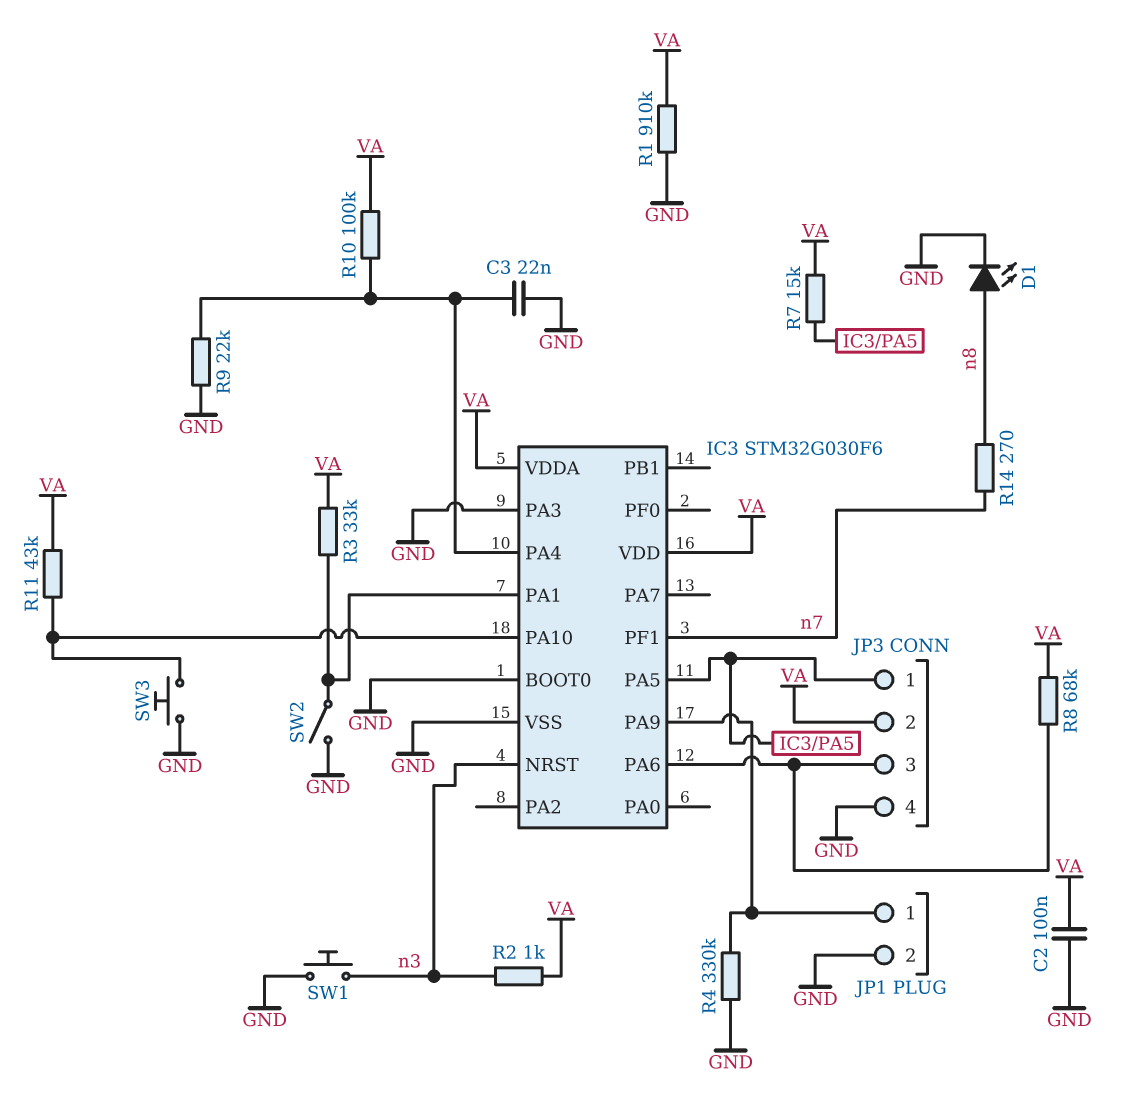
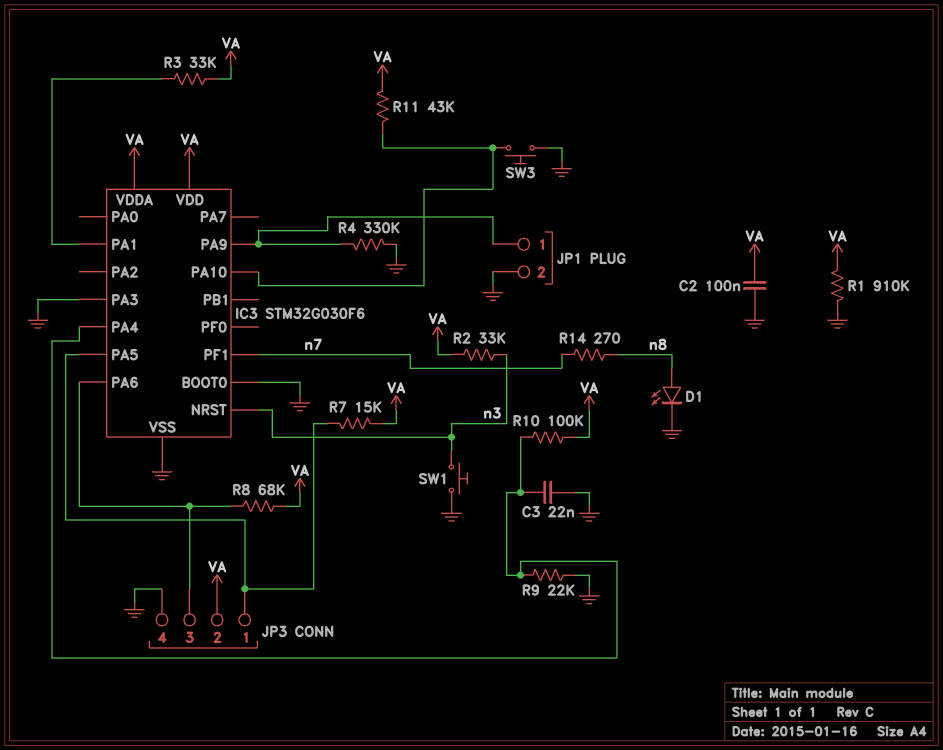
R2: 1k (VA, n3) -> 33k (VA, n3)
SW2: switch (GND, IC3/PA1) -> none

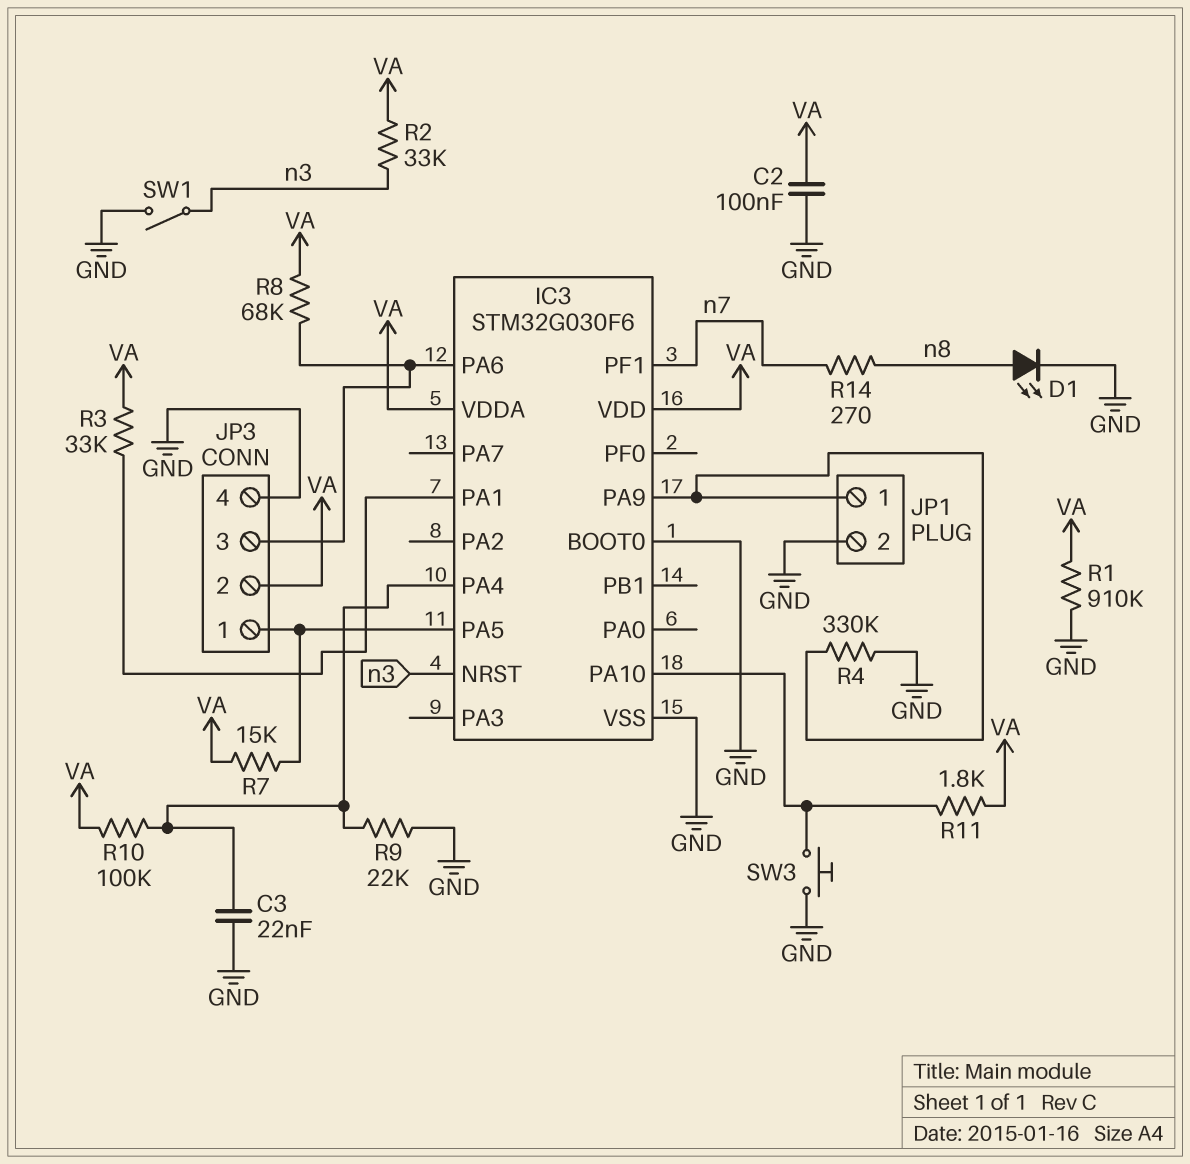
IC3 pin PA3: GND -> none
R11: 43k (IC3/PA10, VA) -> 1.8k (IC3/PA10, VA)
SW1: button (GND, n3) -> switch (GND, n3)

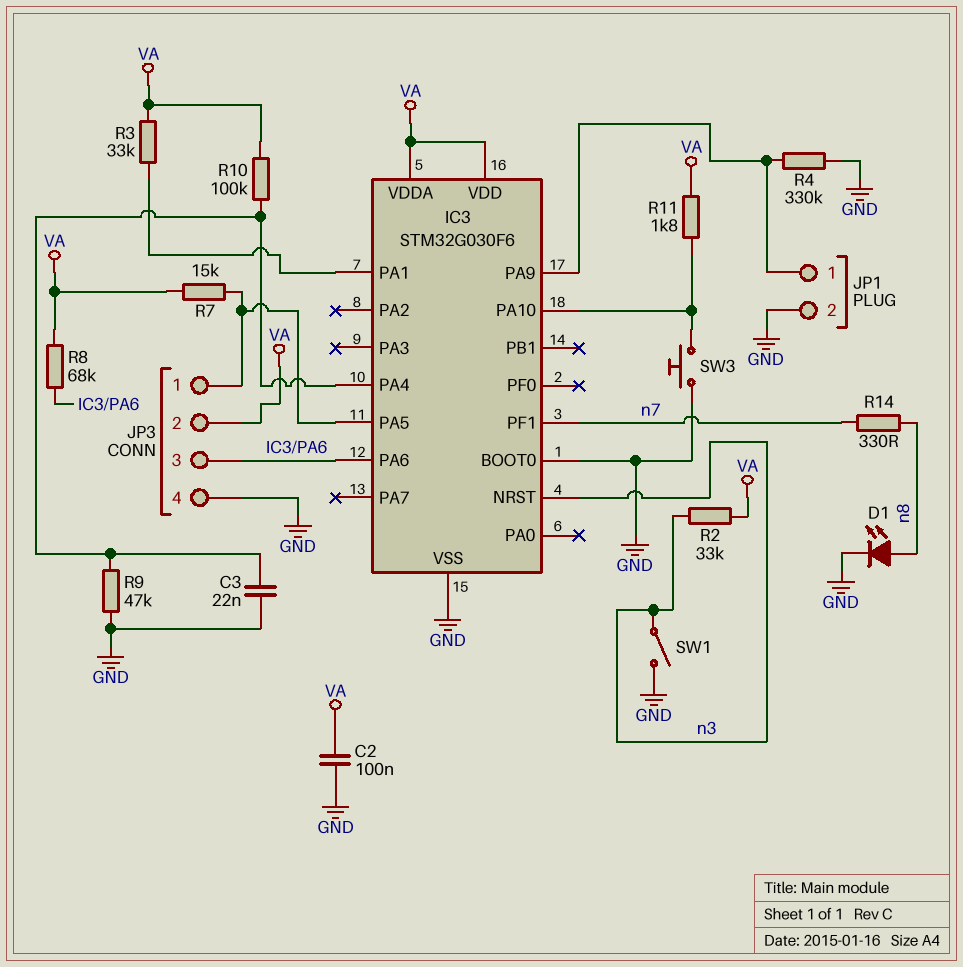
R1: 910k (GND, VA) -> none
R9: 22k (GND, IC3/PA4) -> 47k (GND, IC3/PA4)
R14: 270 (n7, n8) -> 330 (n7, n8)

